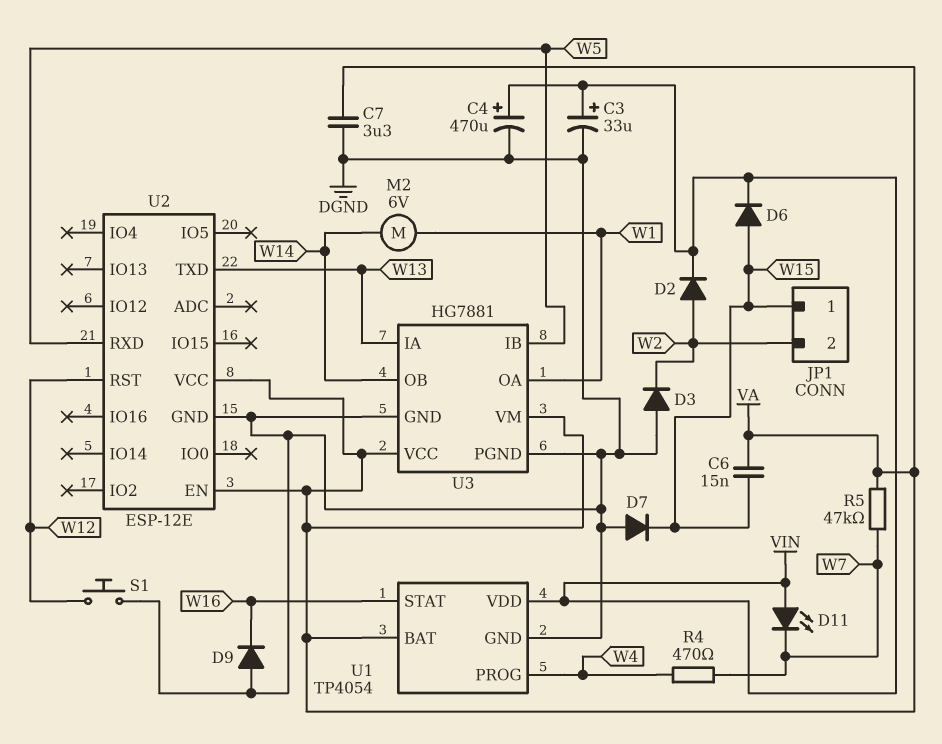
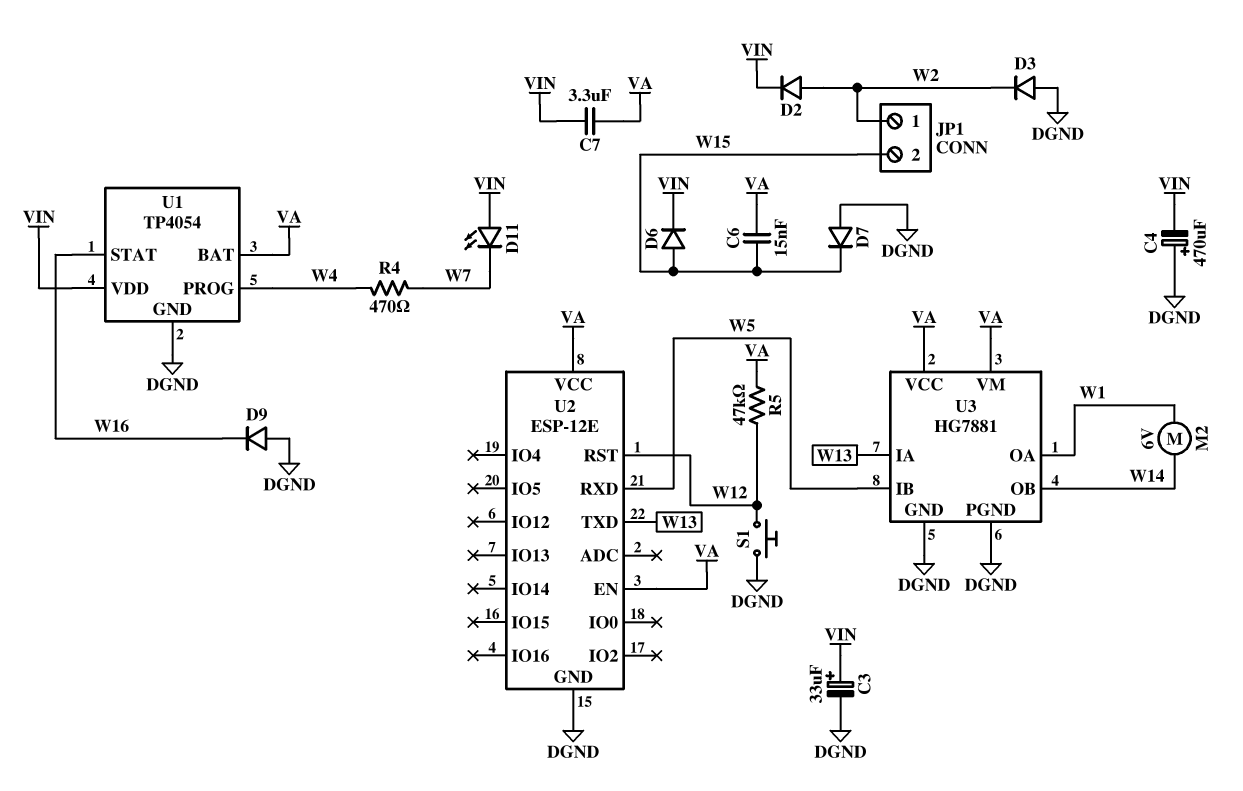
C4: 470uF (plus VIN, minus DGND) -> 470uF (plus DGND, minus VIN)
C7: 3.3uF (DGND, VA) -> 3.3uF (VA, VIN)
JP1 pin 1: W15 -> W2
JP1 pin 2: W2 -> W15
R5: 47k (VA, W7) -> 47k (VA, W12)

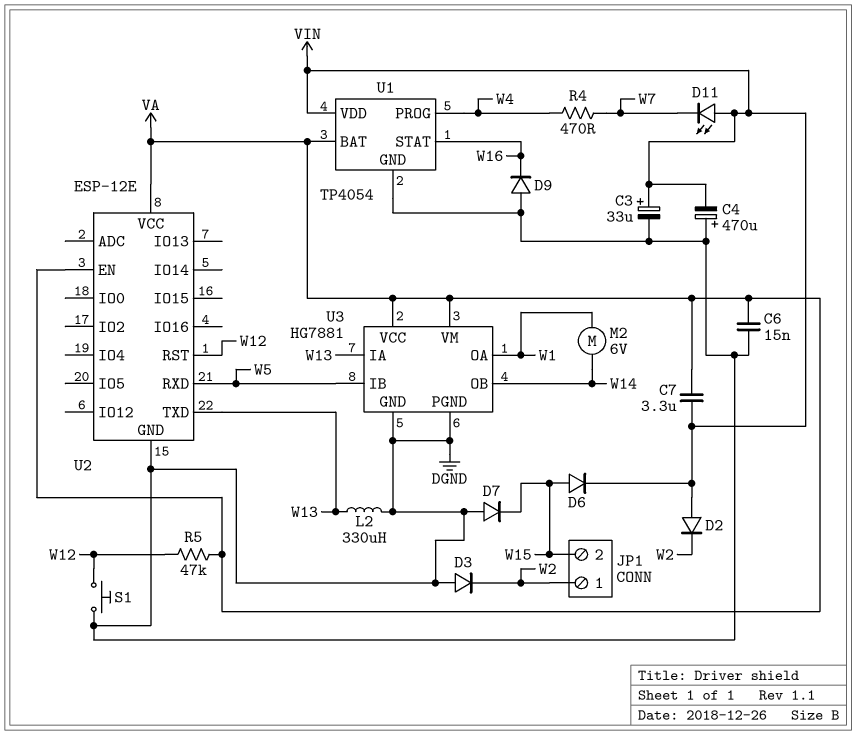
C6: 15nF (VA, W15) -> 15nF (DGND, VA)
D2: diode (A W2, K VIN) -> diode (A VIN, K W2)
L2: none -> 330uH (DGND, W13)

